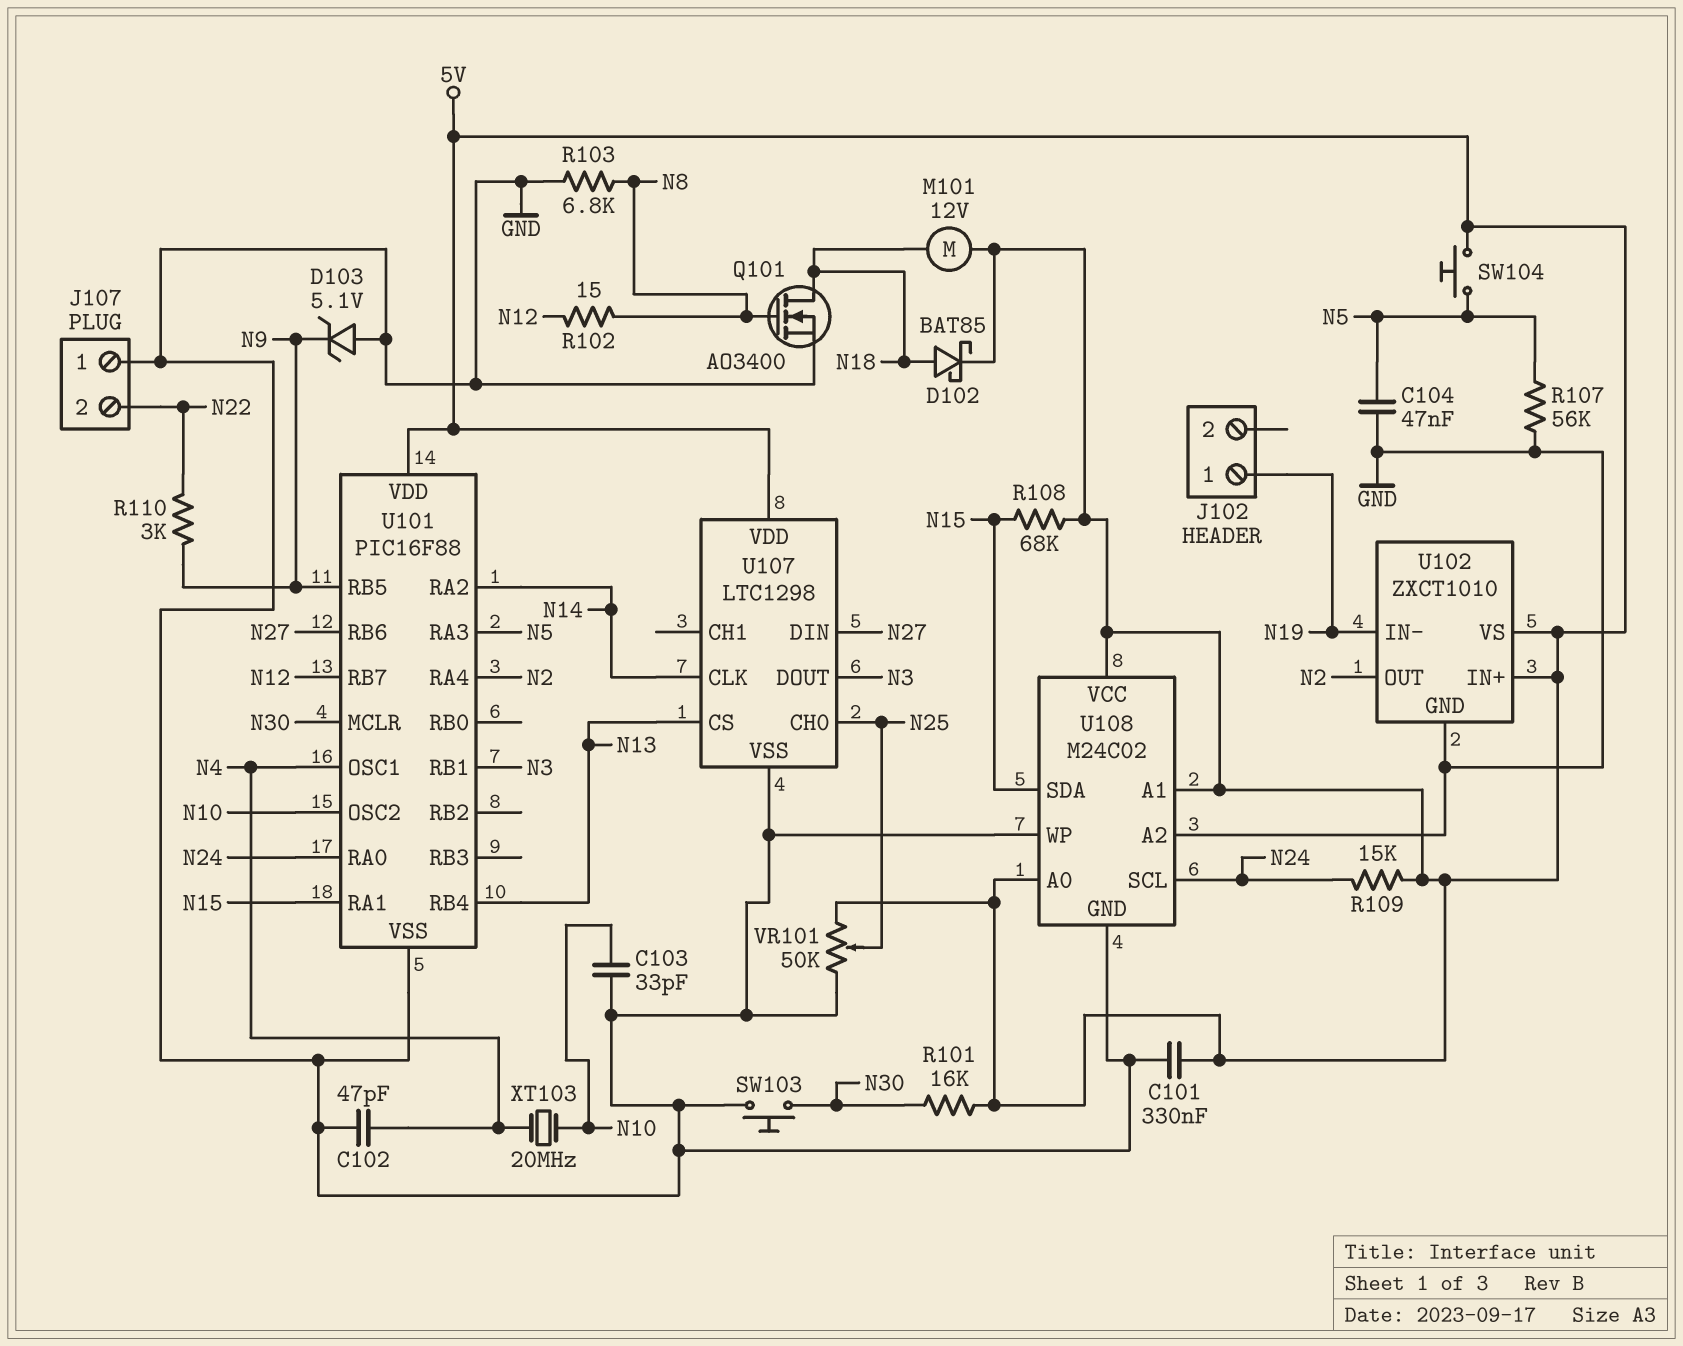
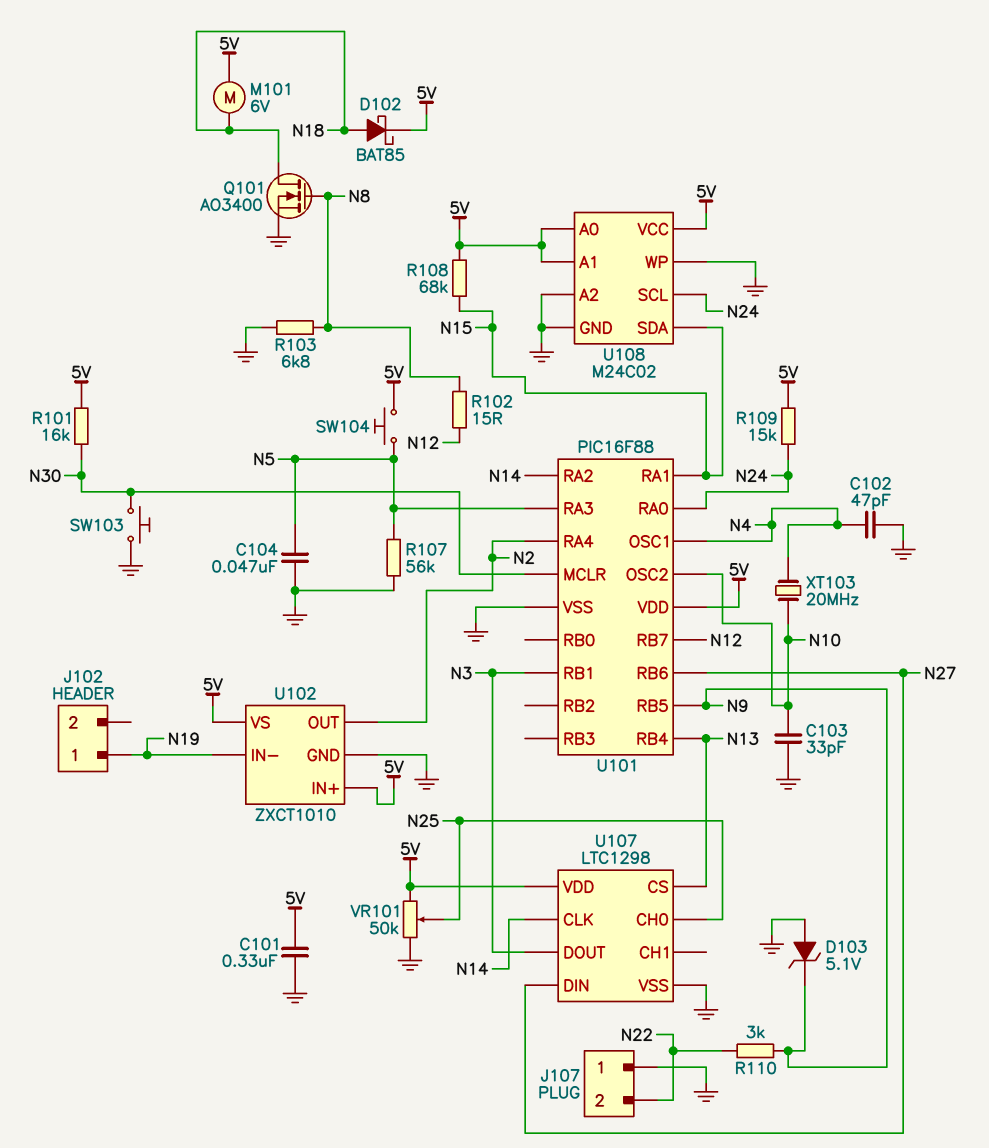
M101: motor 12V (5V, N18) -> motor 6V (5V, N18)

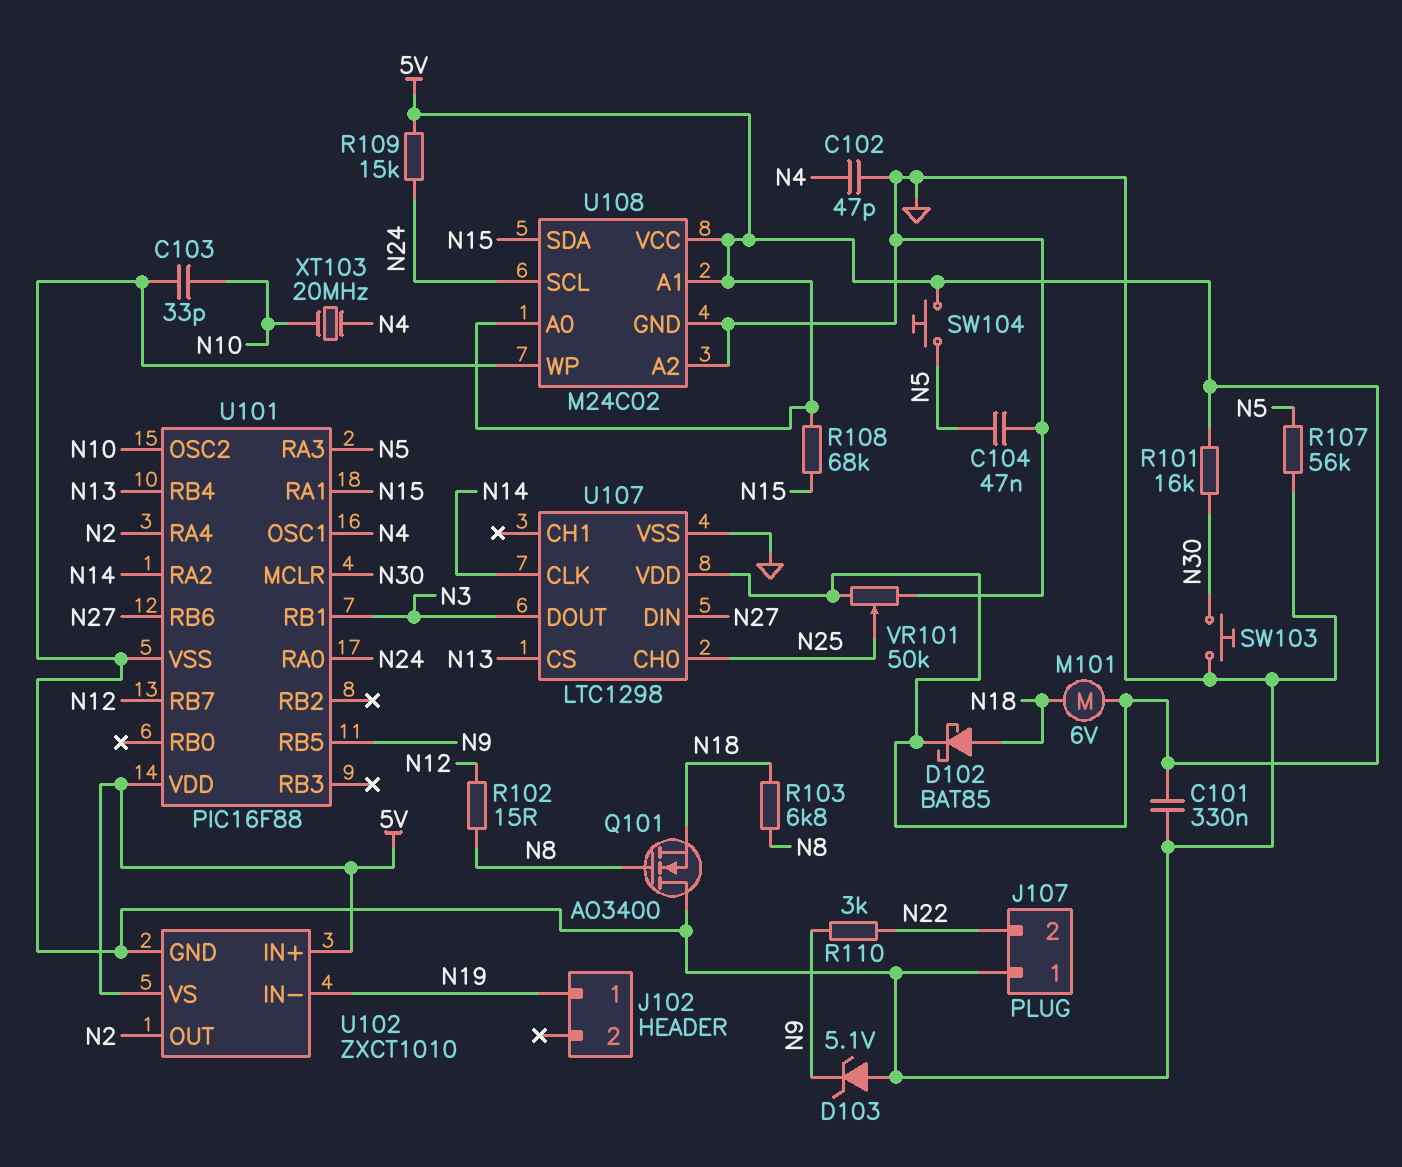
Q101: NMOS AO3400 (G N8, D N18, S GND) -> NMOS AO3400 (G N8, D GND, S N18)
R103: 6.8k (GND, N8) -> 6.8k (N8, N18)

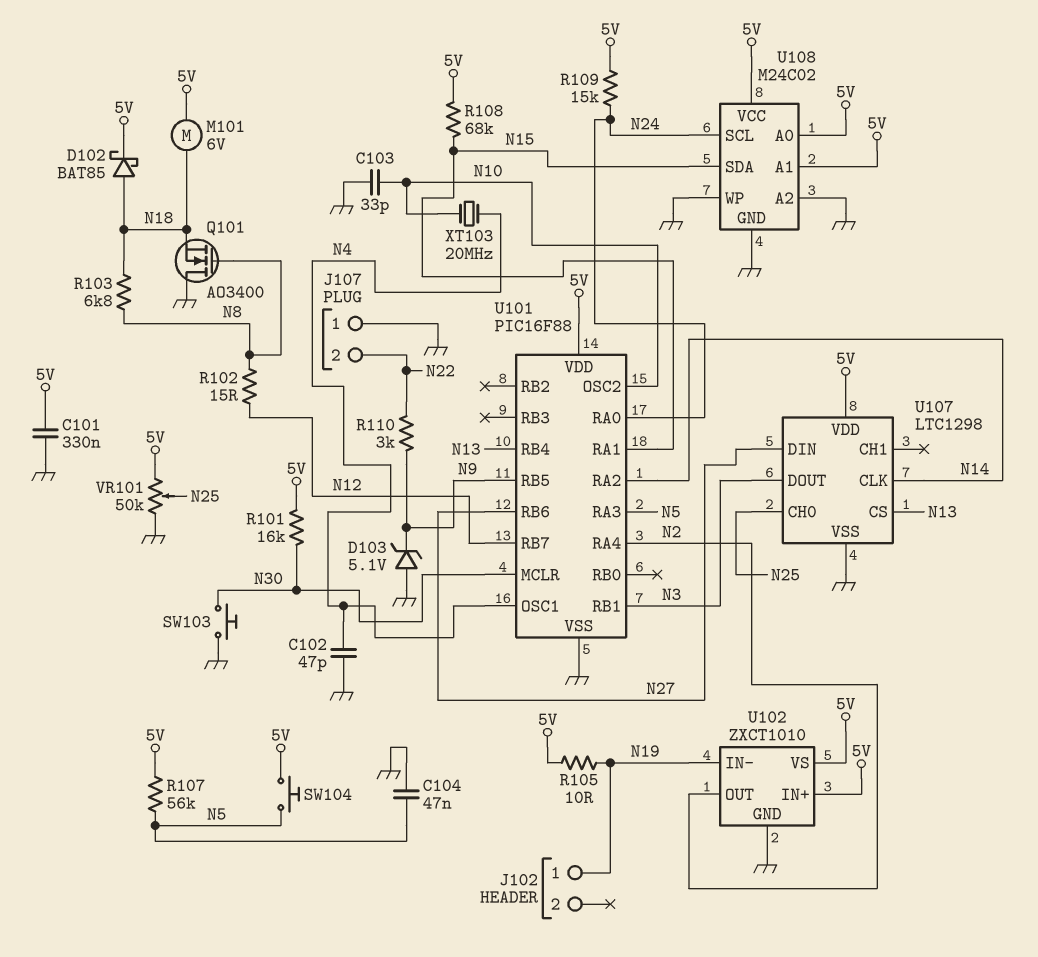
R105: none -> 10 (5V, N19)
R107: 56k (GND, N5) -> 56k (5V, N5)

